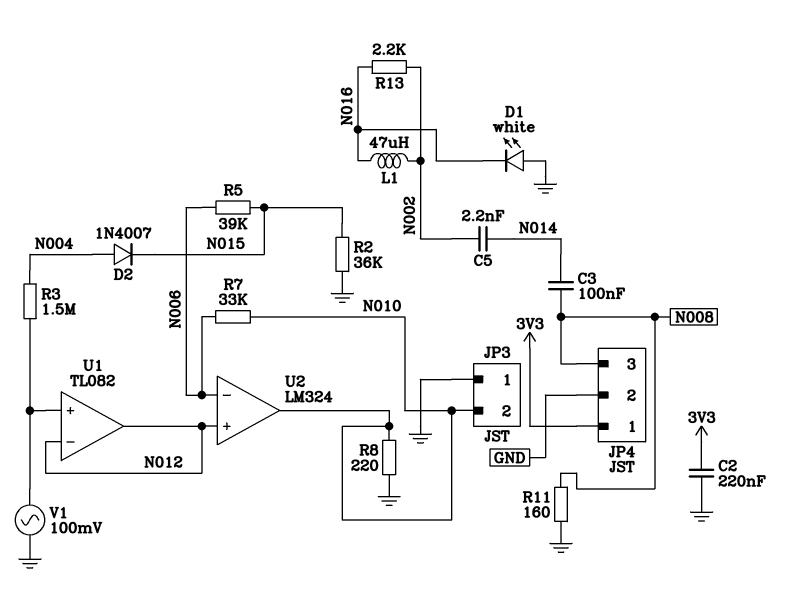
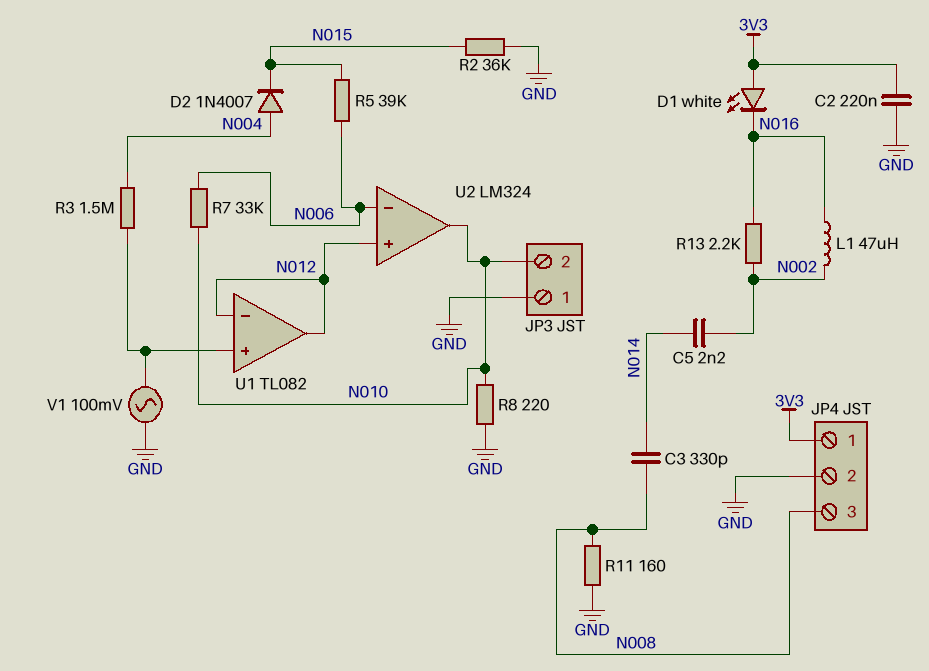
C3: 100nF (N008, N014) -> 330pF (N008, N014)
D1: LED white (A GND, K N016) -> LED white (A 3V3, K N016)

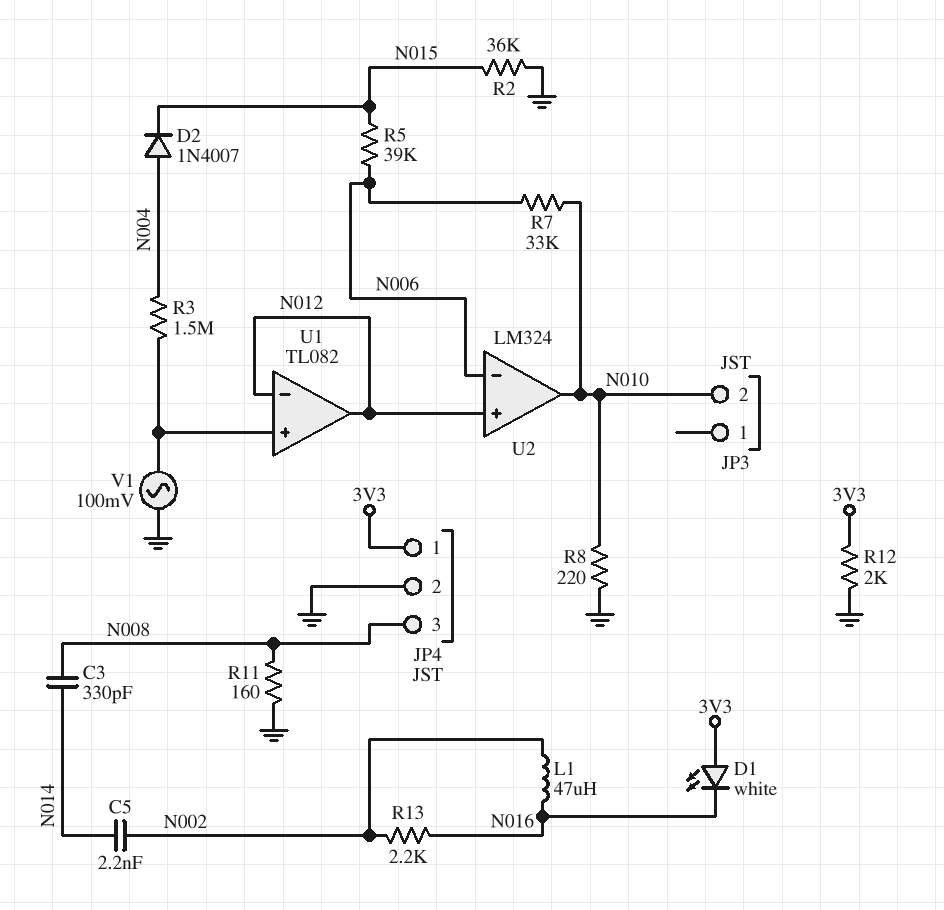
C2: 220nF (3V3, GND) -> none
JP3 pin 1: GND -> none
R12: none -> 2k (3V3, GND)

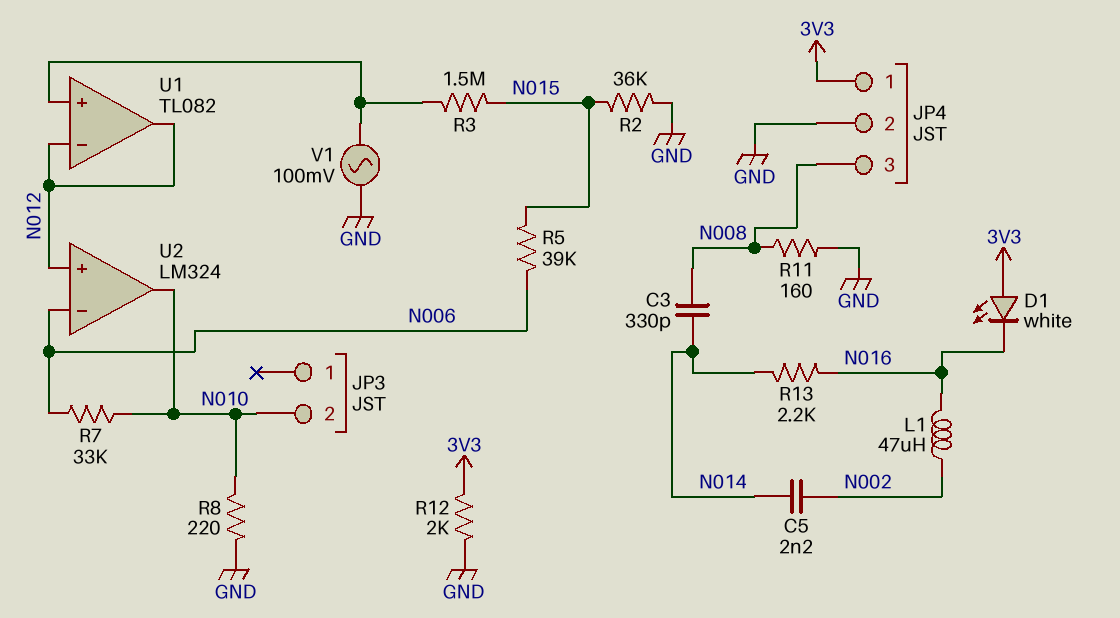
D2: diode 1N4007 (A N004, K N015) -> none
R3: 1.5M (N004, U1/in+) -> 1.5M (N015, U1/in+)
R13: 2.2k (N002, N016) -> 2.2k (N014, N016)

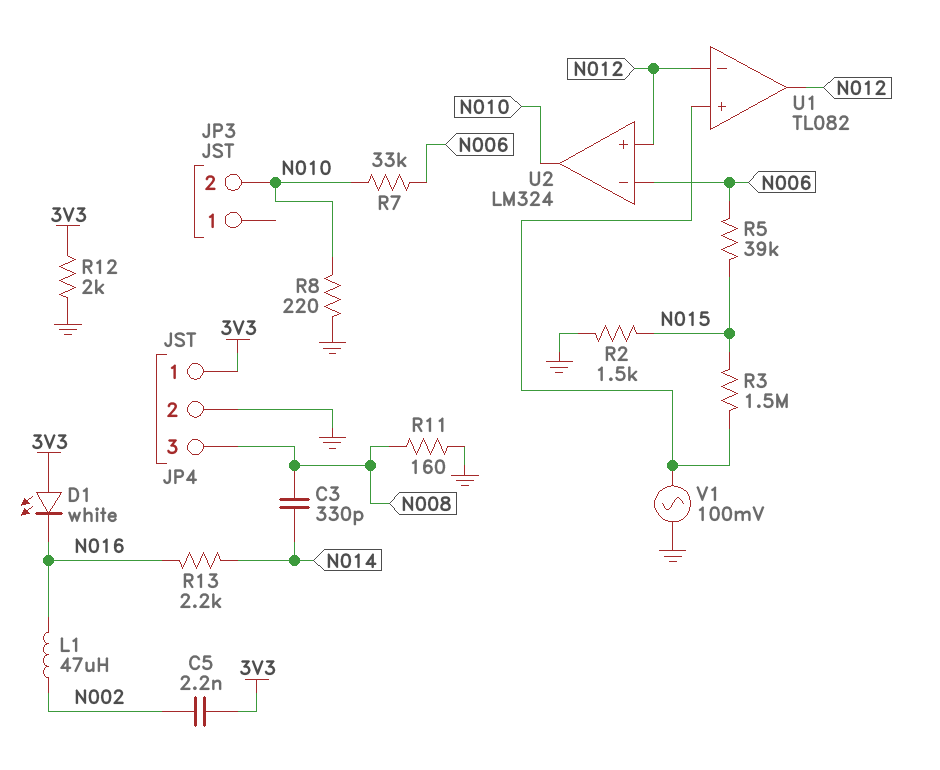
C5: 2.2nF (N002, N014) -> 2.2nF (3V3, N002)
R2: 36k (GND, N015) -> 1.5k (GND, N015)

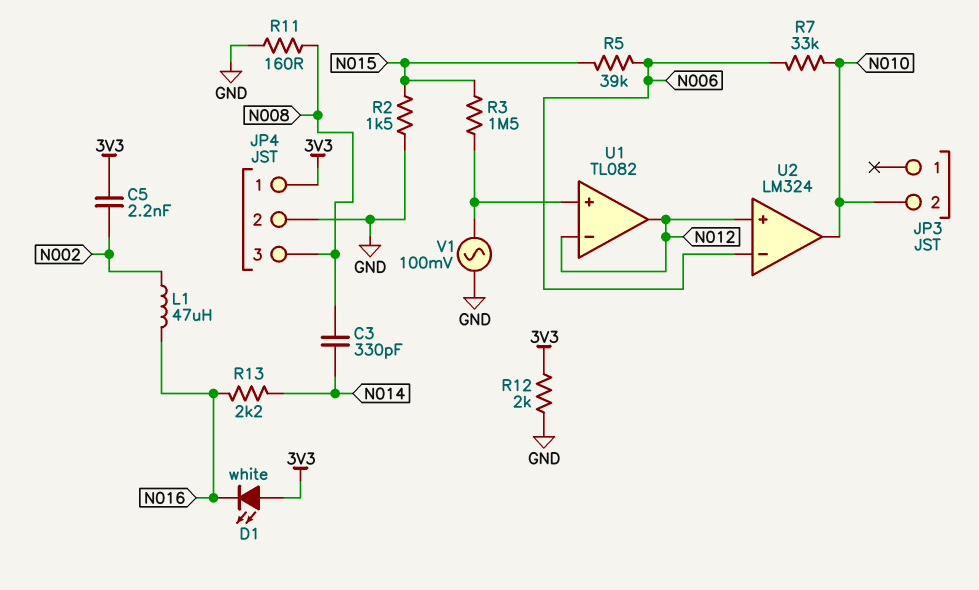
R8: 220 (GND, N010) -> none

